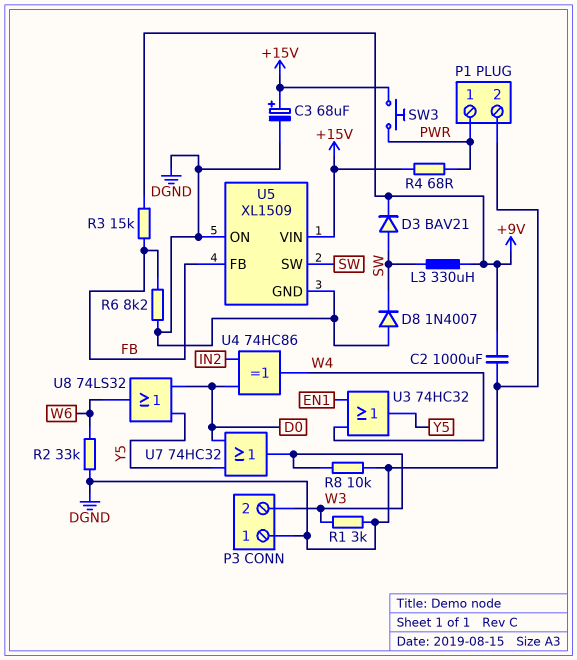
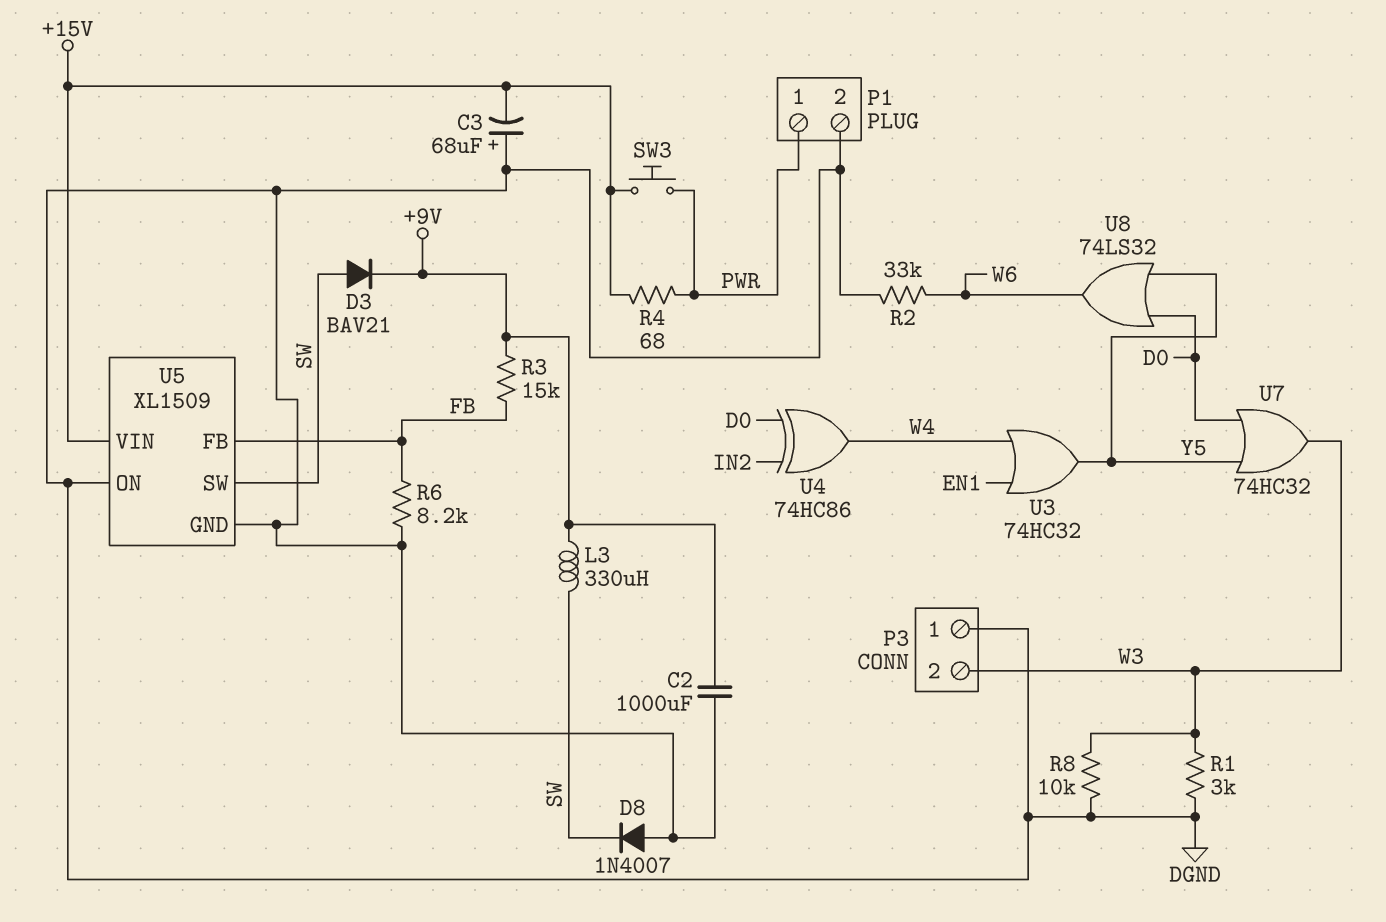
C3: 68uF (plus +15V, minus DGND) -> 68uF (plus DGND, minus +15V)

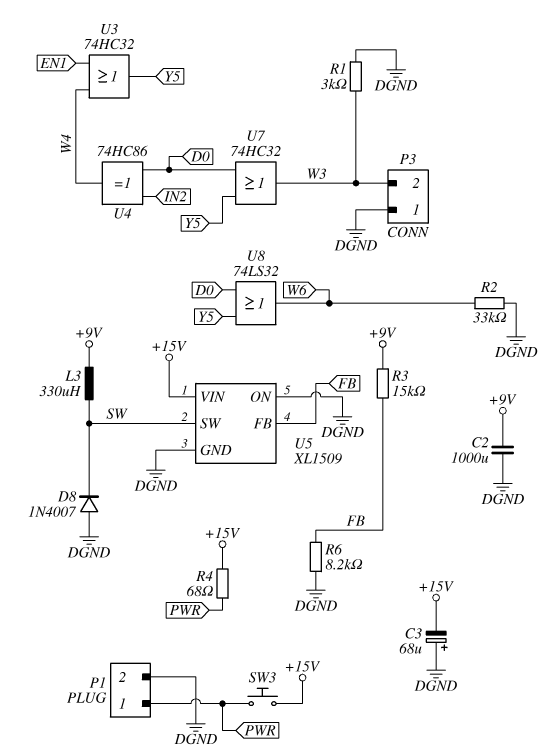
D3: diode BAV21 (A SW, K +9V) -> none
R8: 10k (DGND, W3) -> none

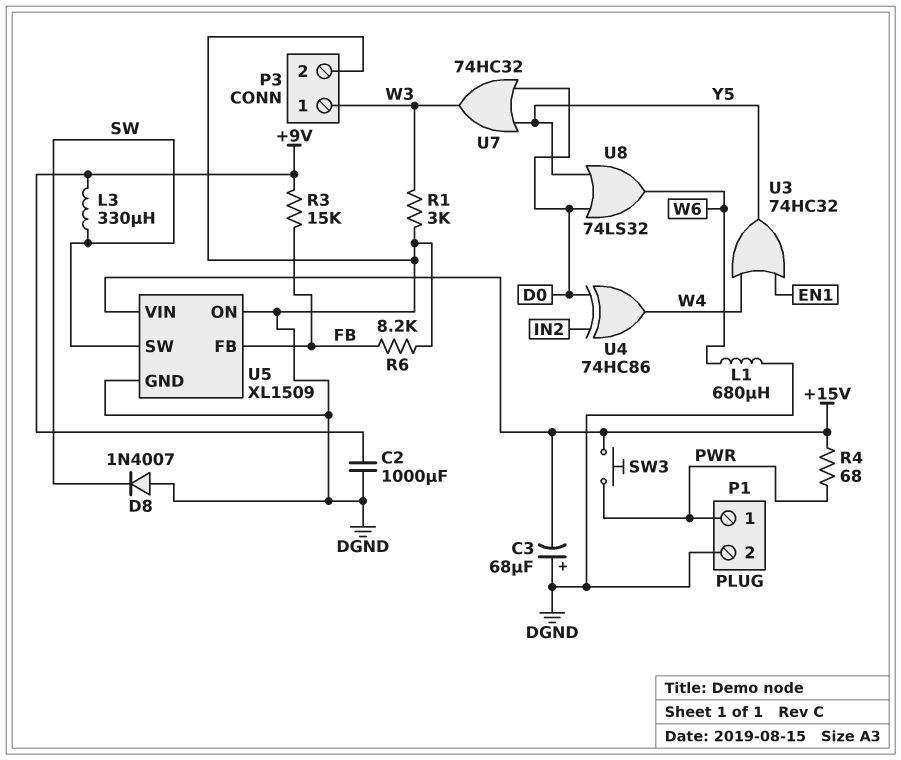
L1: none -> 680uH (DGND, W6)
P3 pin 1: DGND -> W3
P3 pin 2: W3 -> DGND
R2: 33k (DGND, W6) -> none

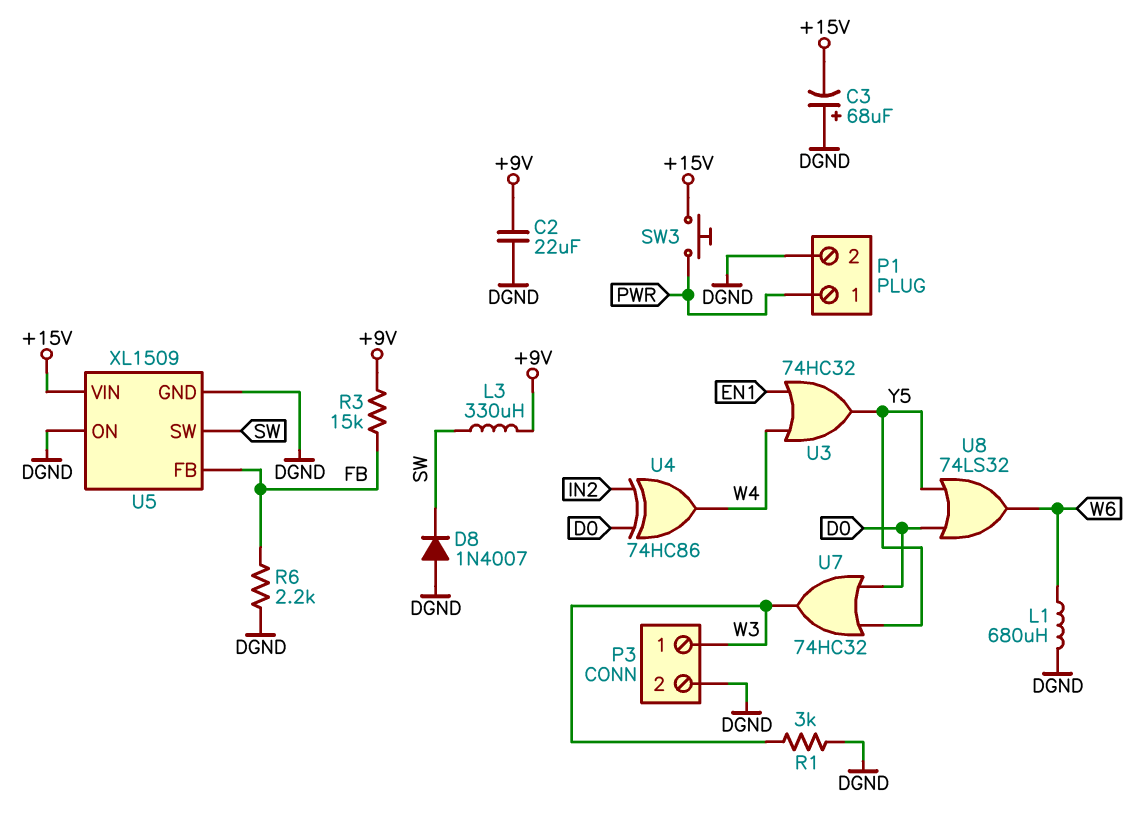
C2: 1000uF (+9V, DGND) -> 22uF (+9V, DGND)
R4: 68 (+15V, PWR) -> none
R6: 8.2k (DGND, FB) -> 2.2k (DGND, FB)

